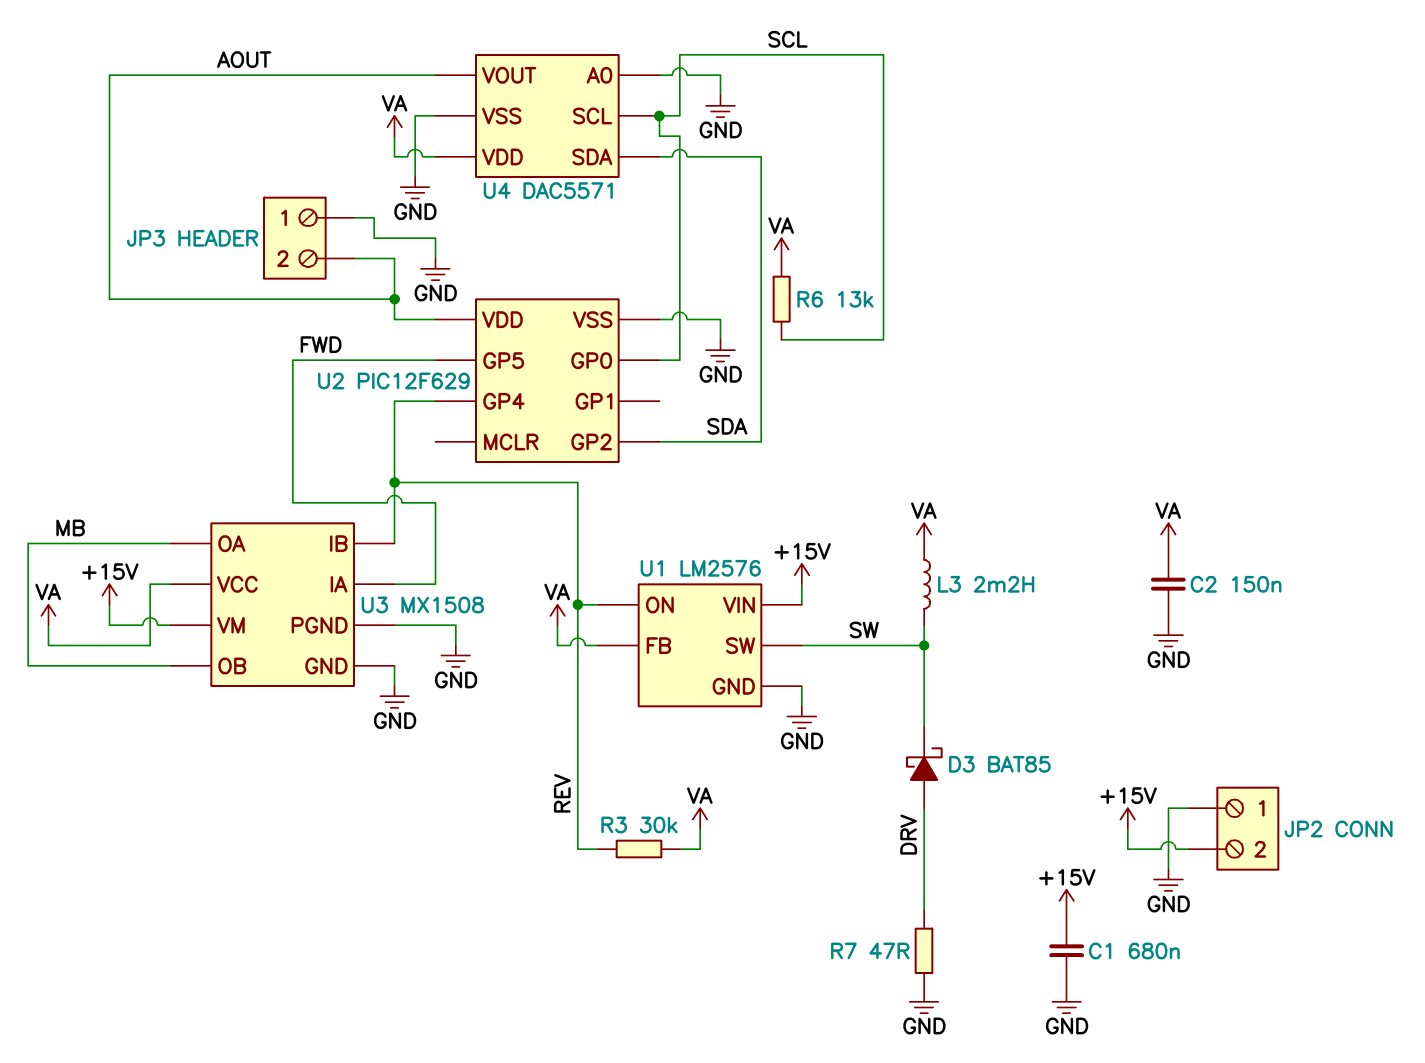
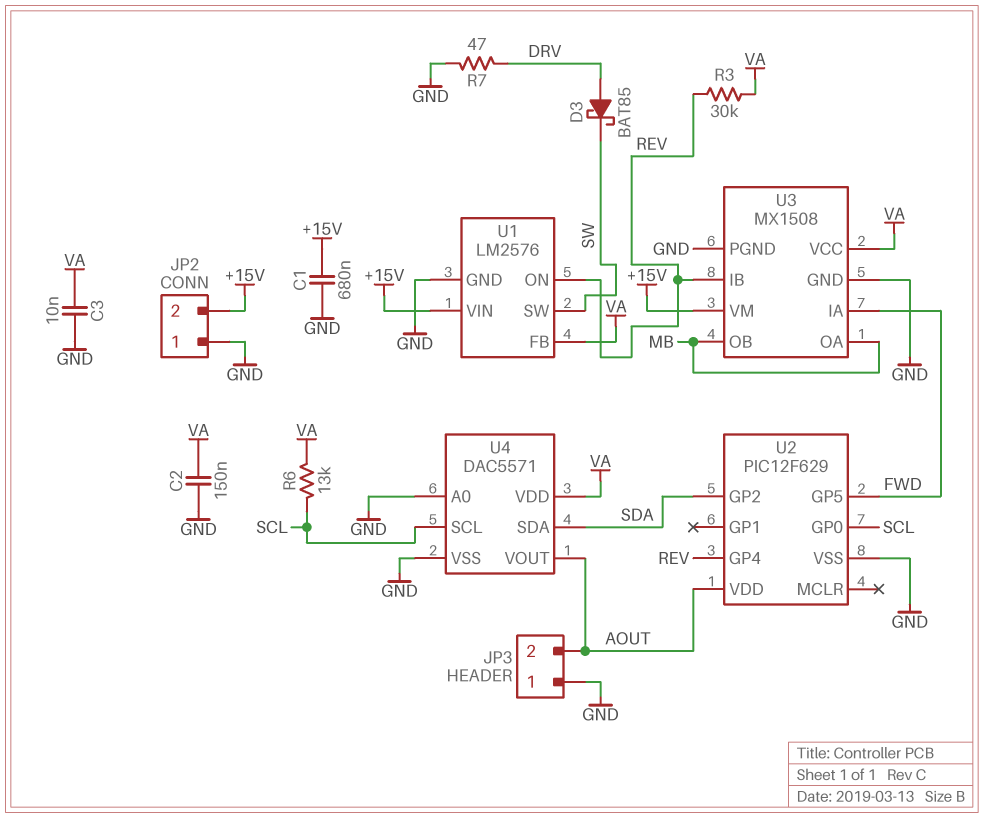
C3: none -> 10nF (GND, VA)
L3: 2.2mH (SW, VA) -> none

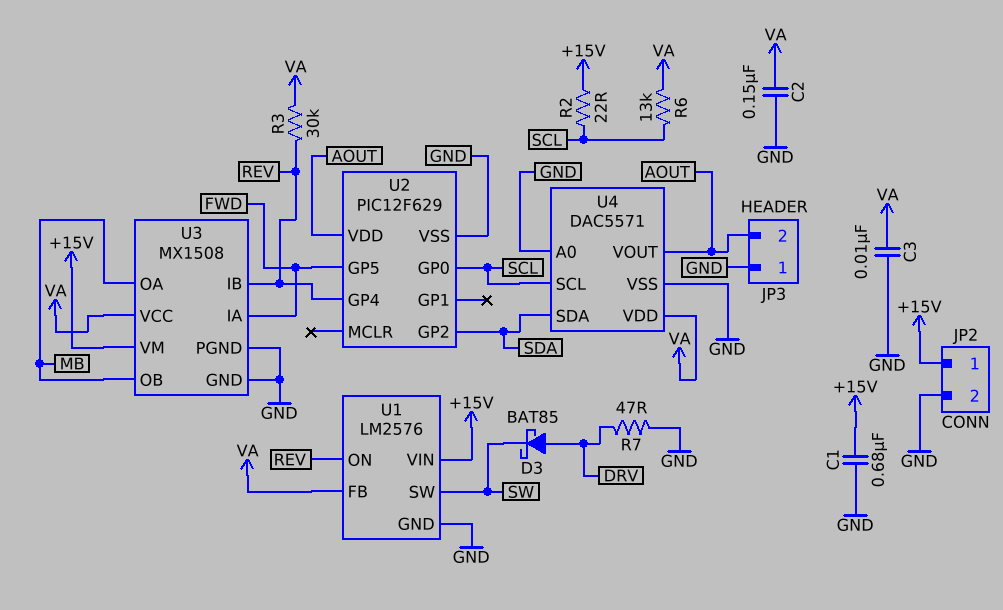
JP2 pin 1: GND -> +15V
JP2 pin 2: +15V -> GND
R2: none -> 22 (+15V, SCL)

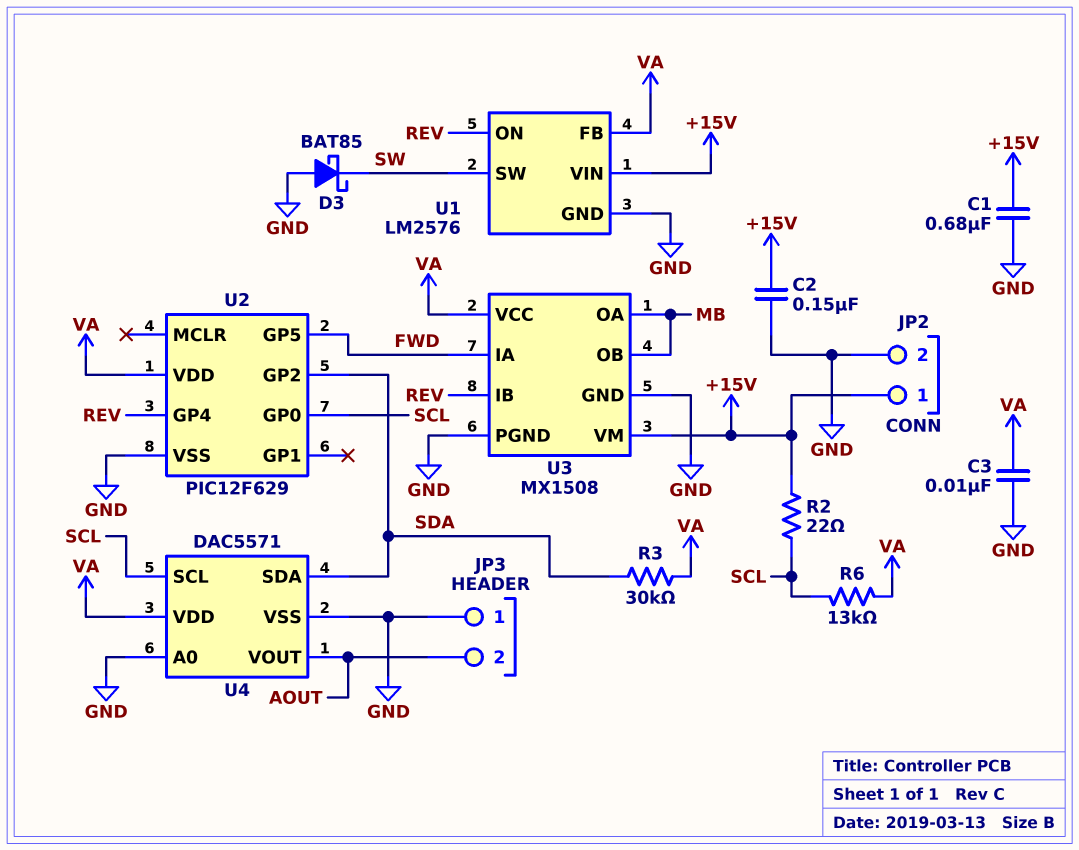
C2: 150nF (GND, VA) -> 150nF (+15V, GND)
D3: schottky BAT85 (A DRV, K SW) -> schottky BAT85 (A GND, K SW)
R3: 30k (REV, VA) -> 30k (SDA, VA)
R7: 47 (DRV, GND) -> none
U2 pin VDD: AOUT -> VA

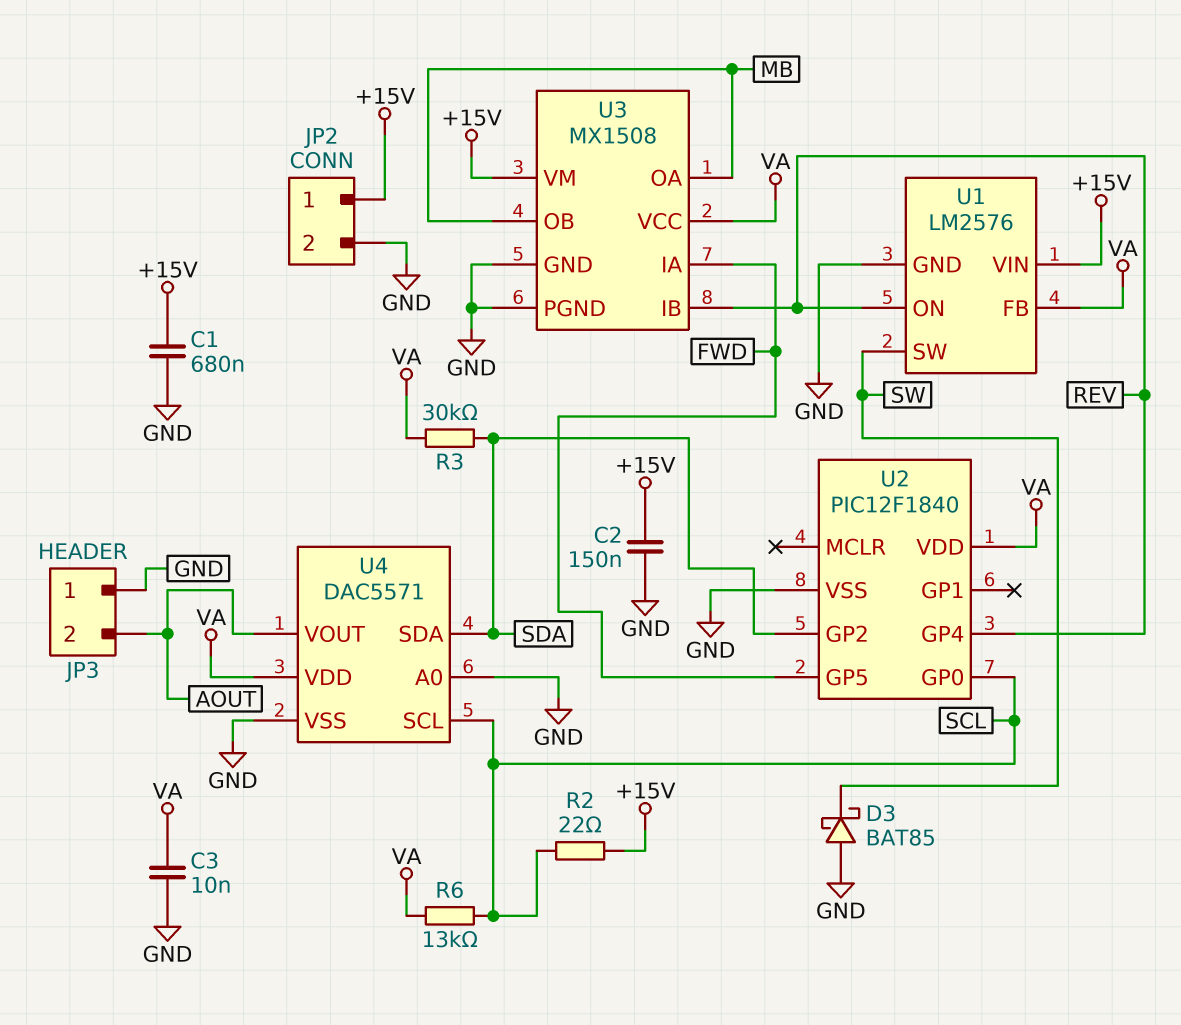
U2: PIC12F629 -> PIC12F1840

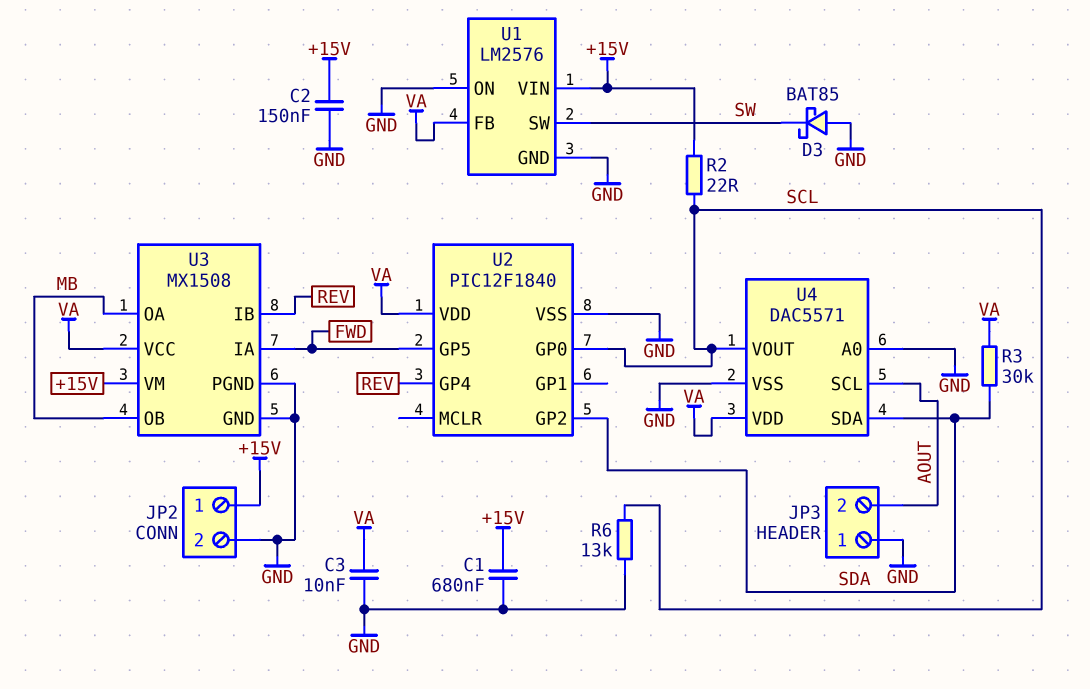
R6: 13k (SCL, VA) -> 13k (GND, SCL)
U1 pin ON: REV -> GND
U4 pin SCL: SCL -> AOUT
U4 pin VOUT: AOUT -> SCL

